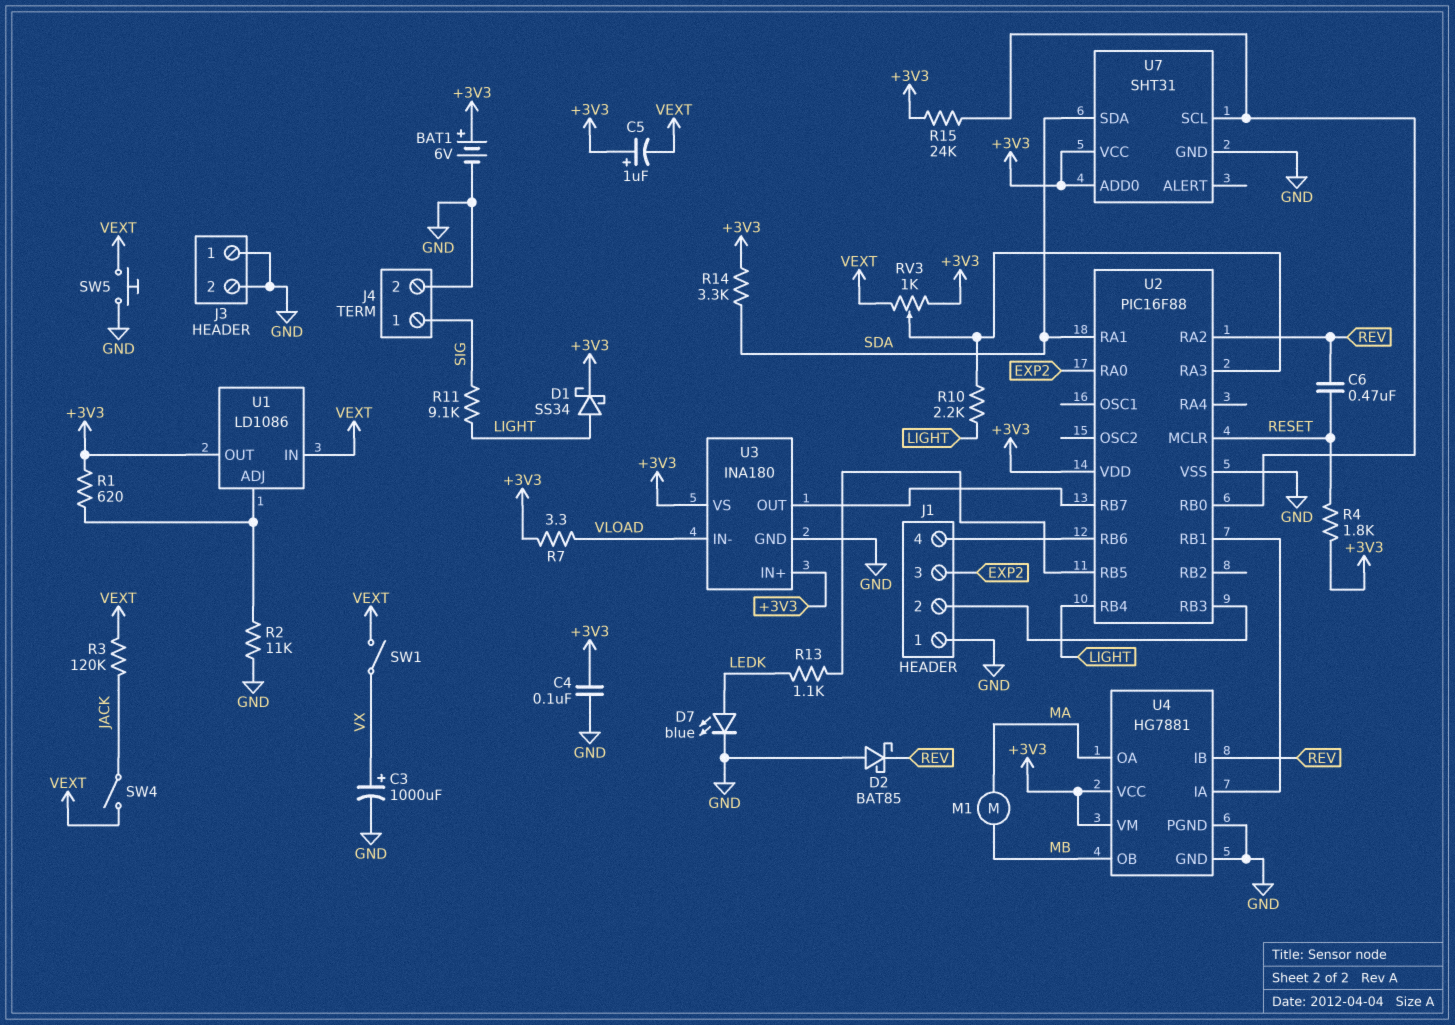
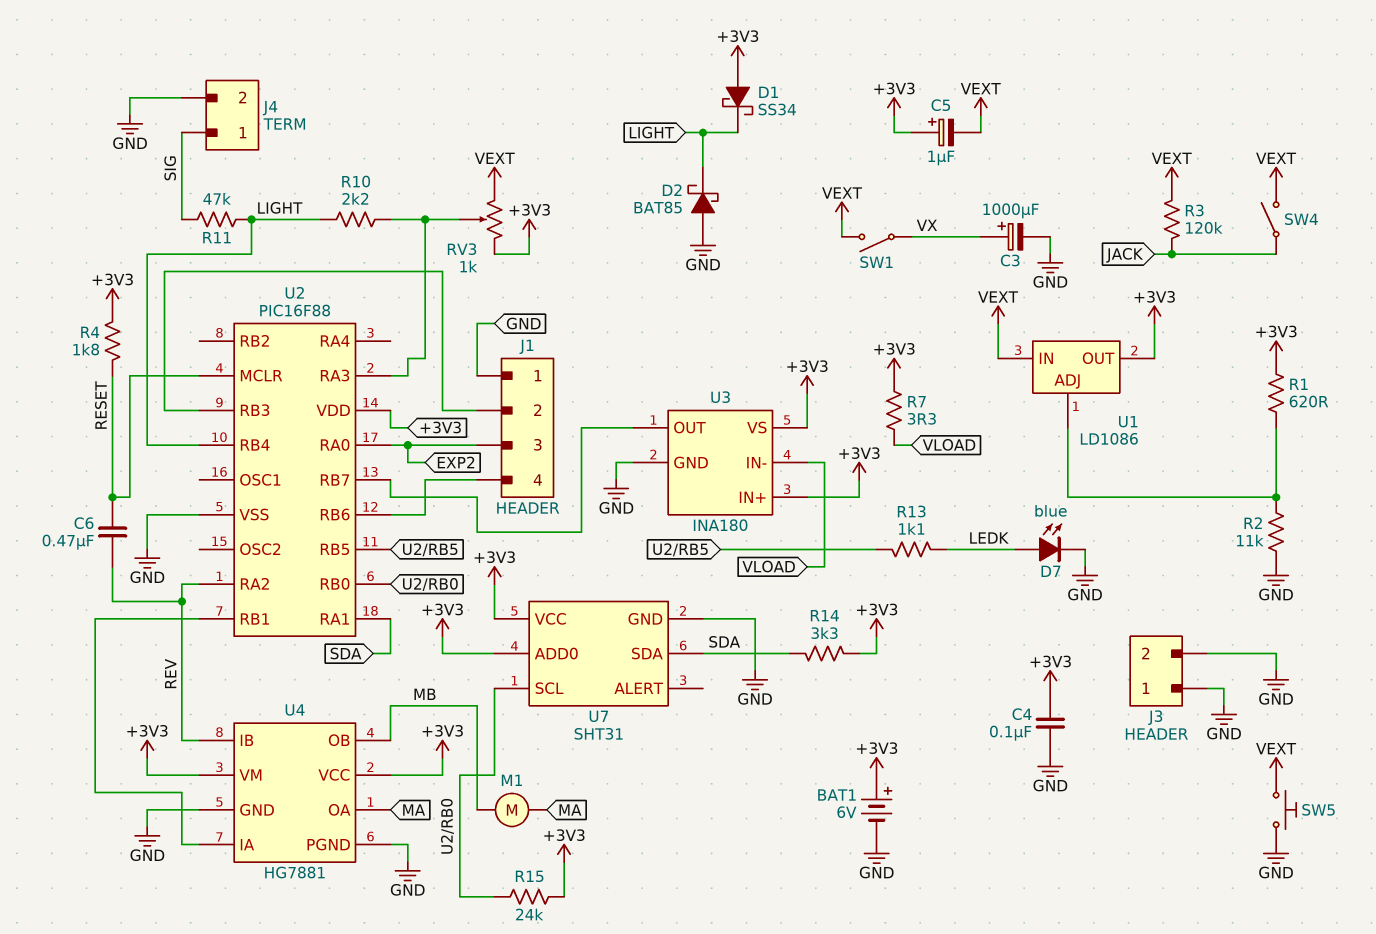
D1: schottky SS34 (A LIGHT, K +3V3) -> schottky SS34 (A +3V3, K LIGHT)
D2: schottky BAT85 (A GND, K REV) -> schottky BAT85 (A GND, K LIGHT)
R11: 9.1k (LIGHT, SIG) -> 47k (LIGHT, SIG)

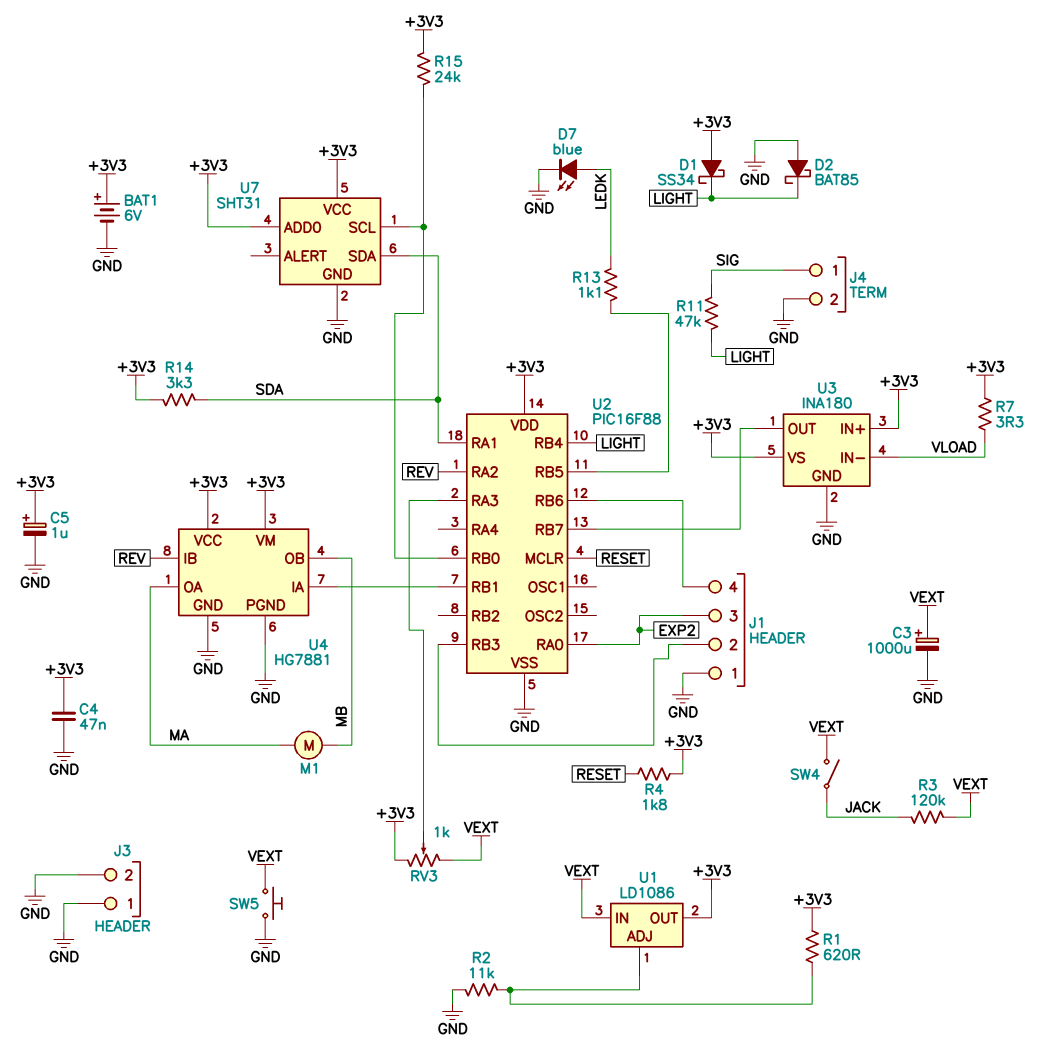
C3: 1000uF (plus VX, minus GND) -> 1000uF (plus VEXT, minus GND)
C4: 100nF (+3V3, GND) -> 47nF (+3V3, GND)
C5: 1uF (plus +3V3, minus VEXT) -> 1uF (plus +3V3, minus GND)
C6: 470nF (RESET, REV) -> none
R10: 2.2k (LIGHT, U2/RA3) -> none
SW1: switch (VEXT, VX) -> none

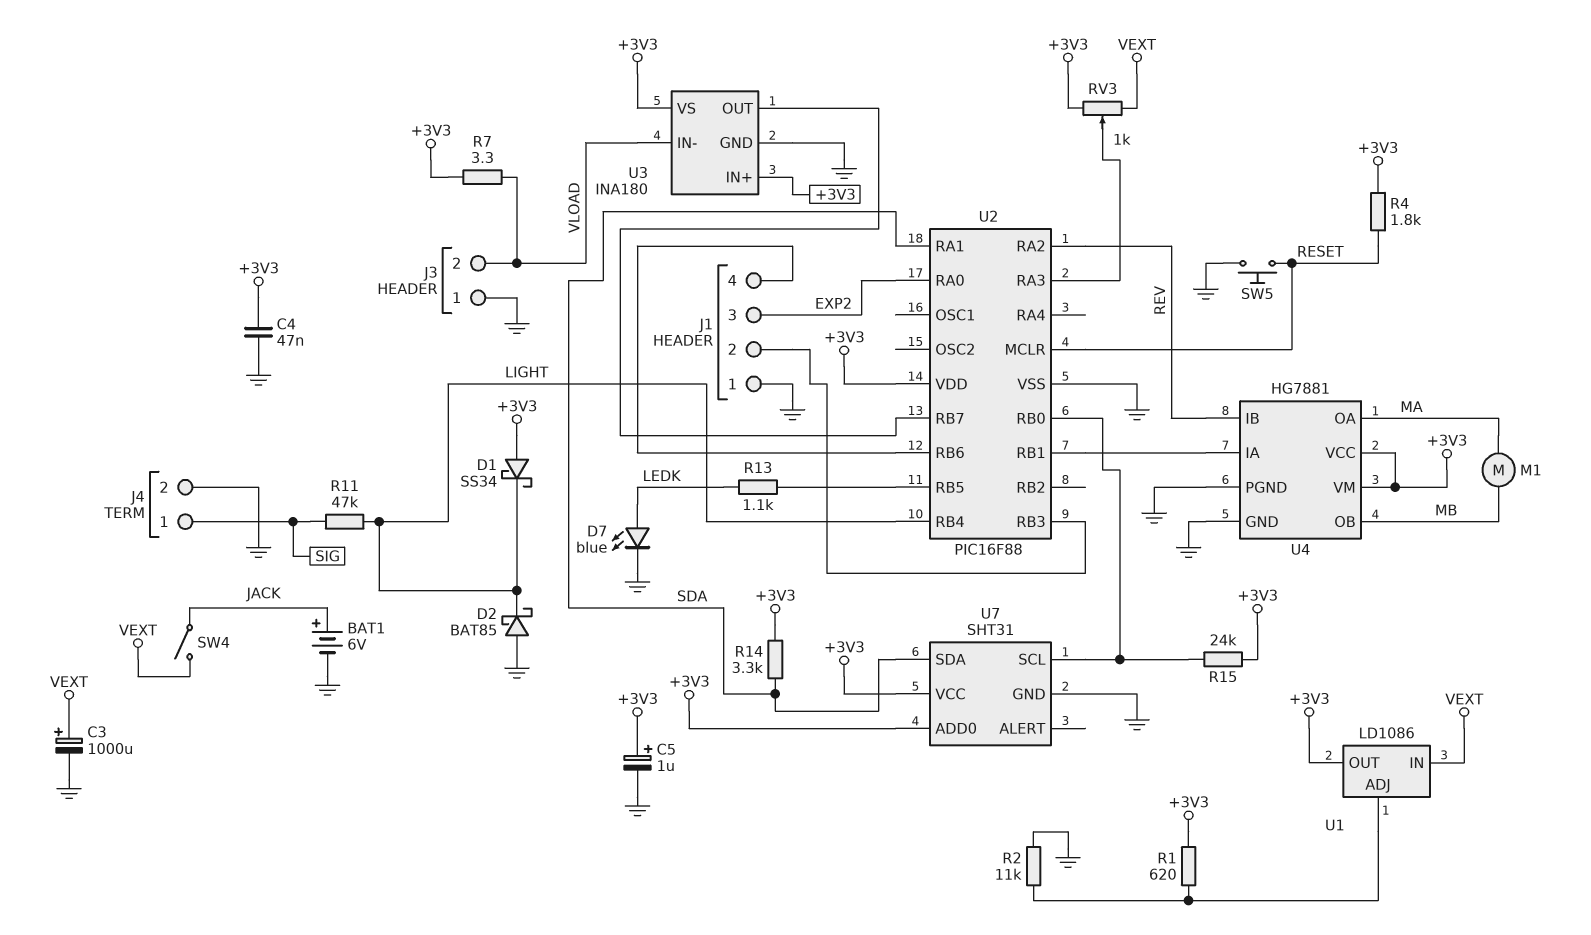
BAT1: 6V (plus +3V3, minus GND) -> 6V (plus JACK, minus GND)
J3 pin 2: GND -> VLOAD
R3: 120k (JACK, VEXT) -> none
SW5: button (GND, VEXT) -> button (GND, RESET)

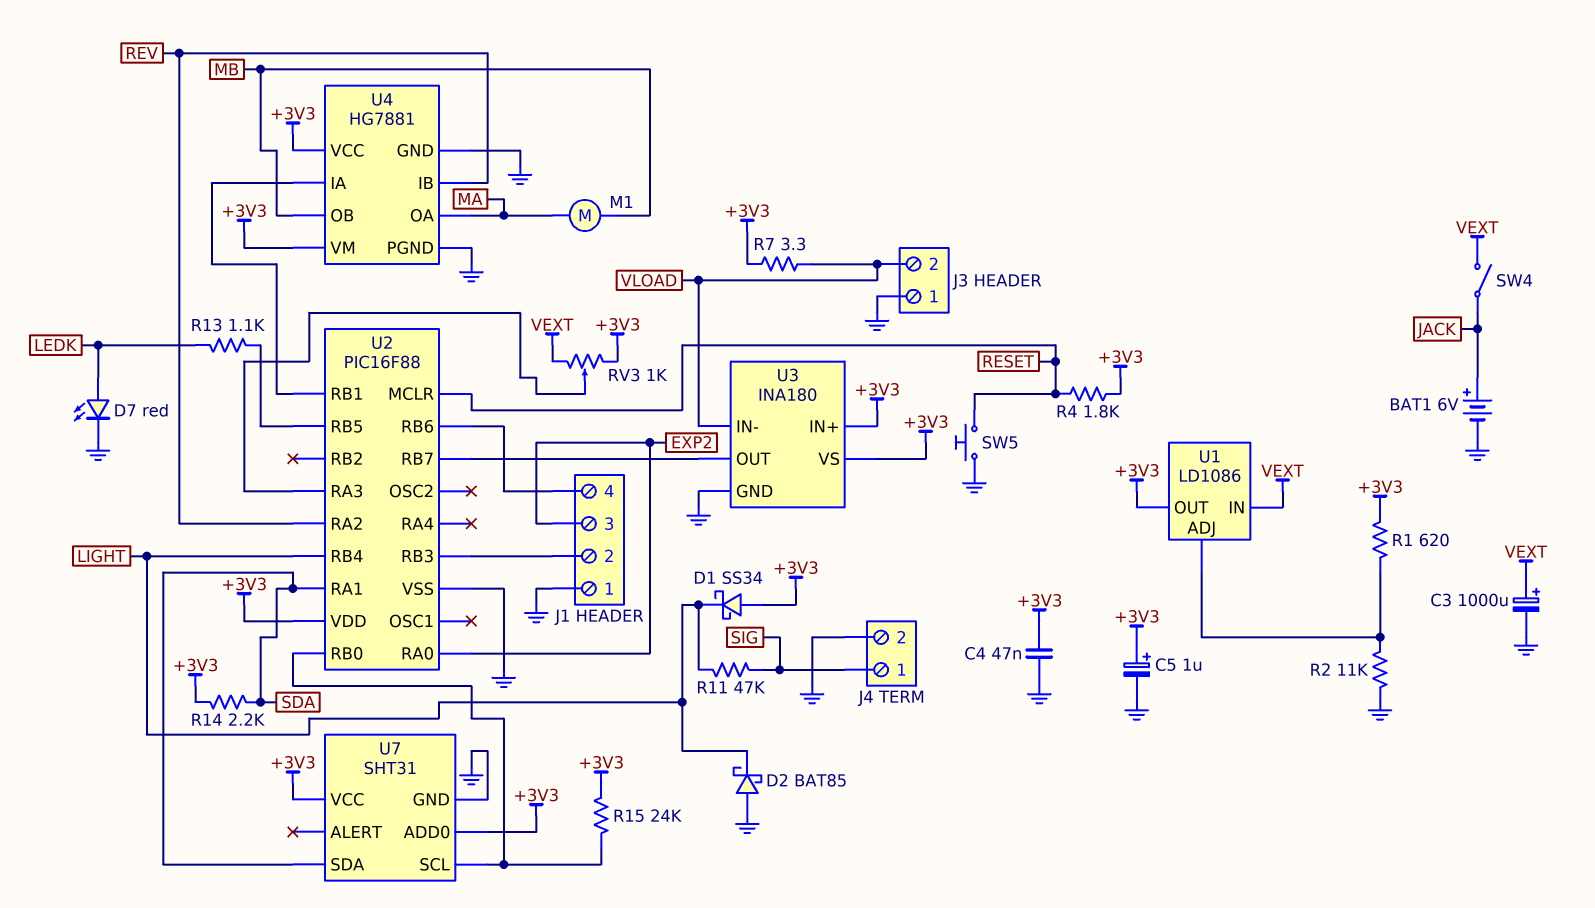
D7: LED blue (A LEDK, K GND) -> LED red (A LEDK, K GND)
R14: 3.3k (+3V3, SDA) -> 2.2k (+3V3, SDA)

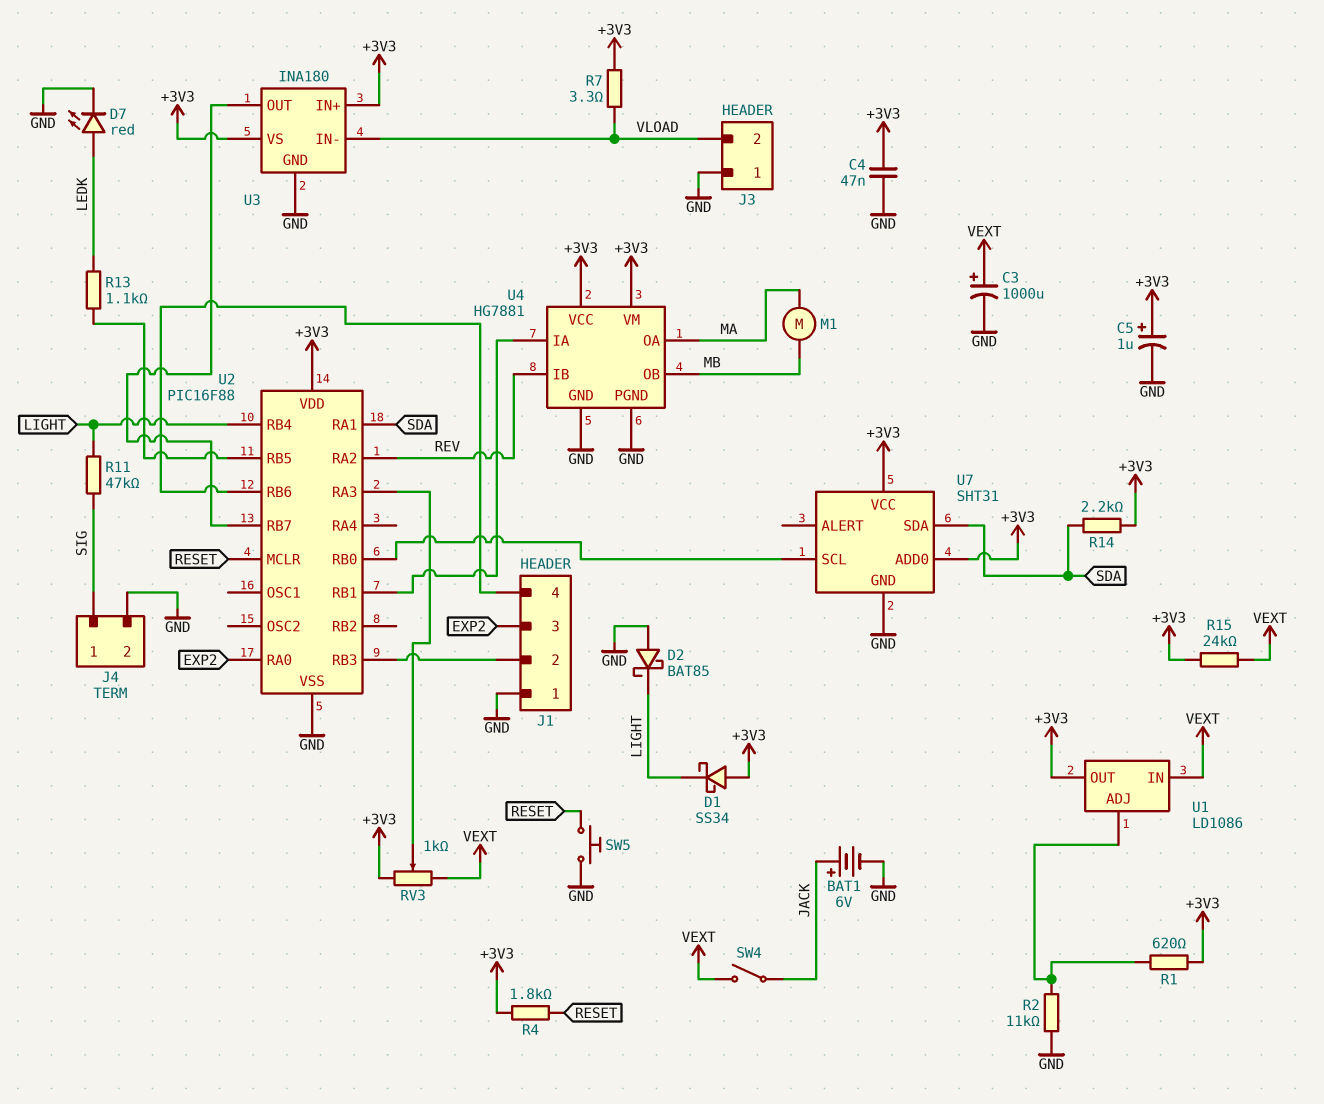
R15: 24k (+3V3, U2/RB0) -> 24k (+3V3, VEXT)

